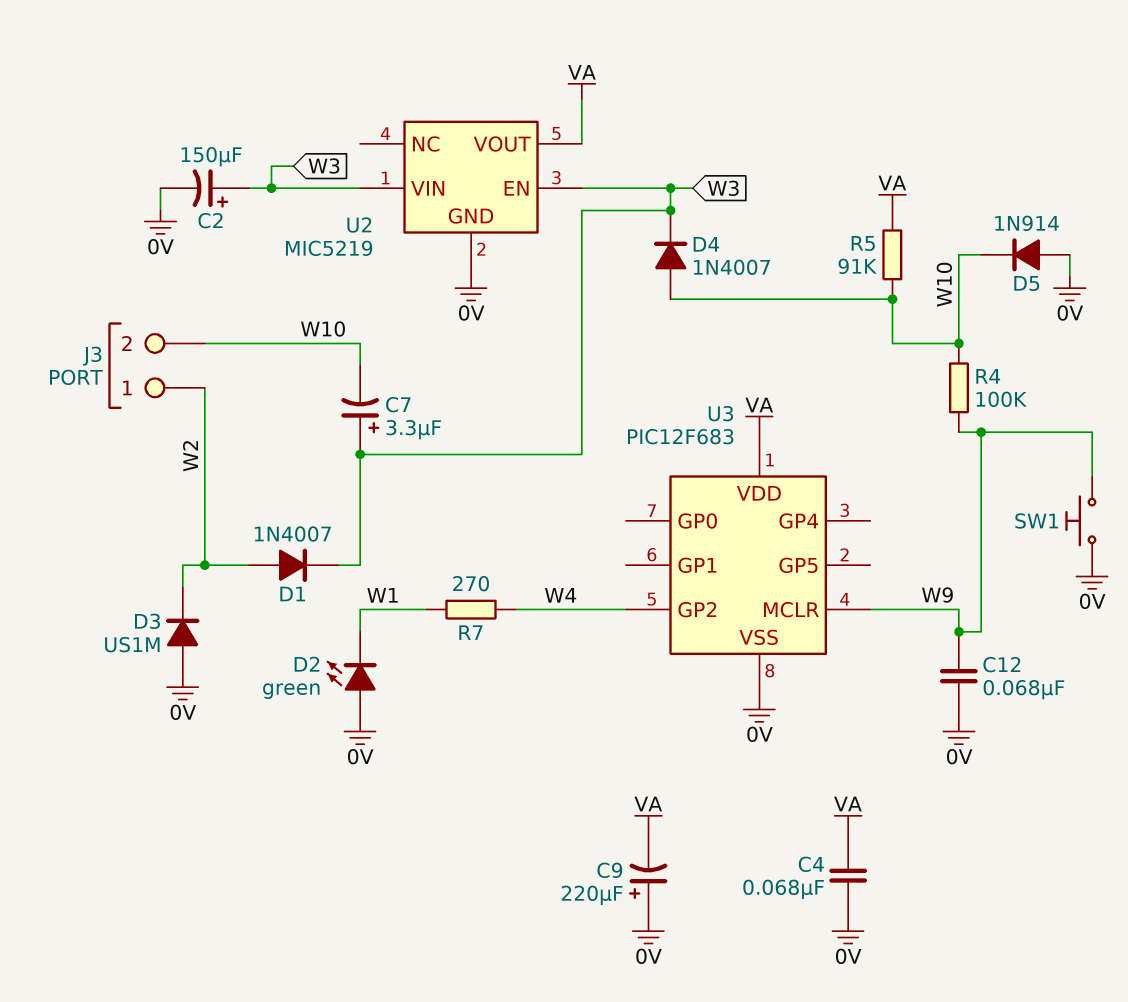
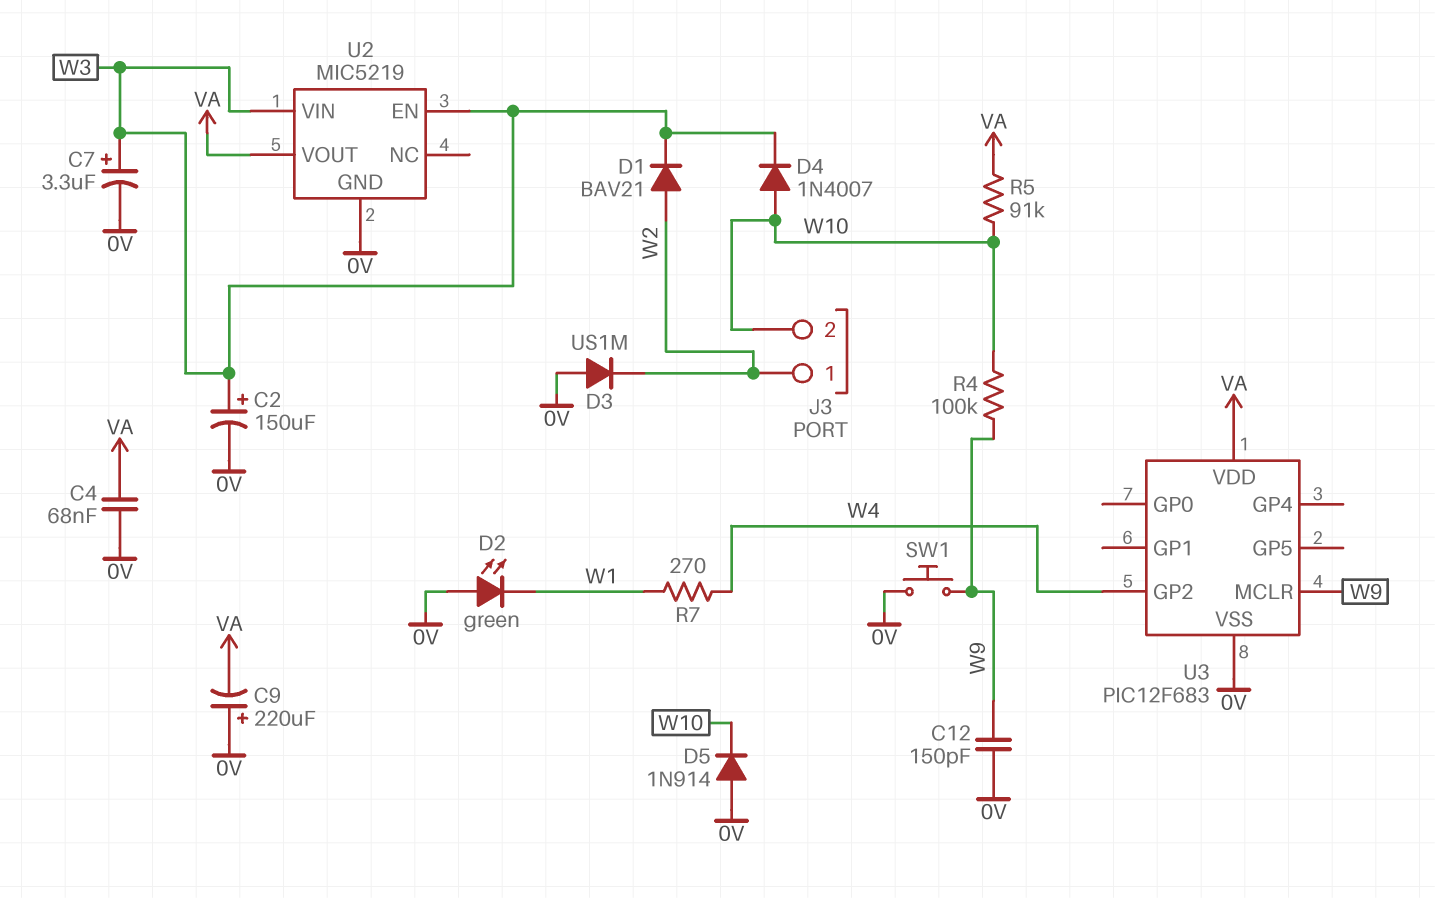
C7: 3.3uF (plus W3, minus W10) -> 3.3uF (plus W3, minus 0V)
C12: 68nF (0V, W9) -> 150pF (0V, W9)
D1: diode 1N4007 (A W2, K W3) -> diode BAV21 (A W2, K W3)

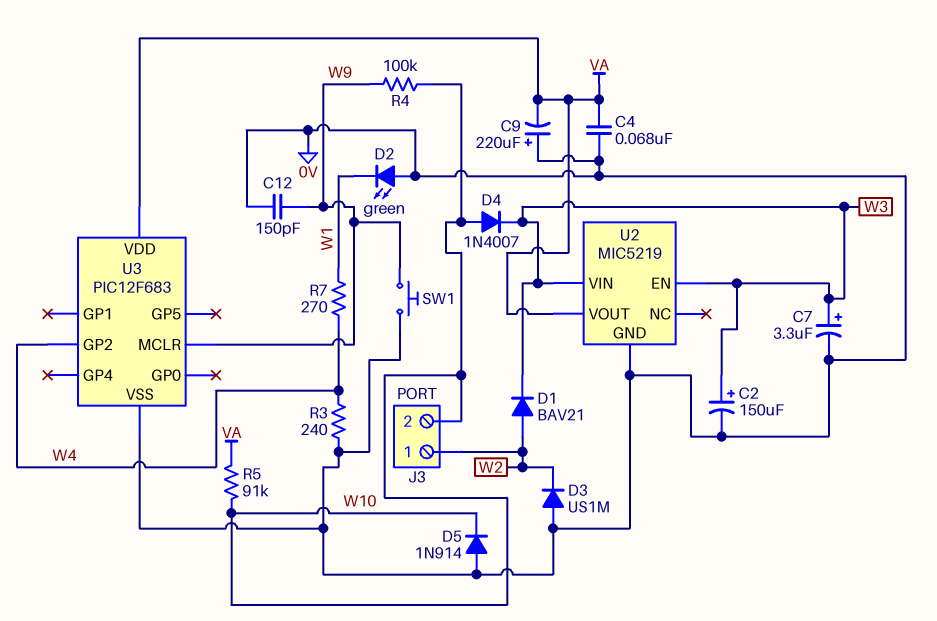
R3: none -> 240 (0V, W4)

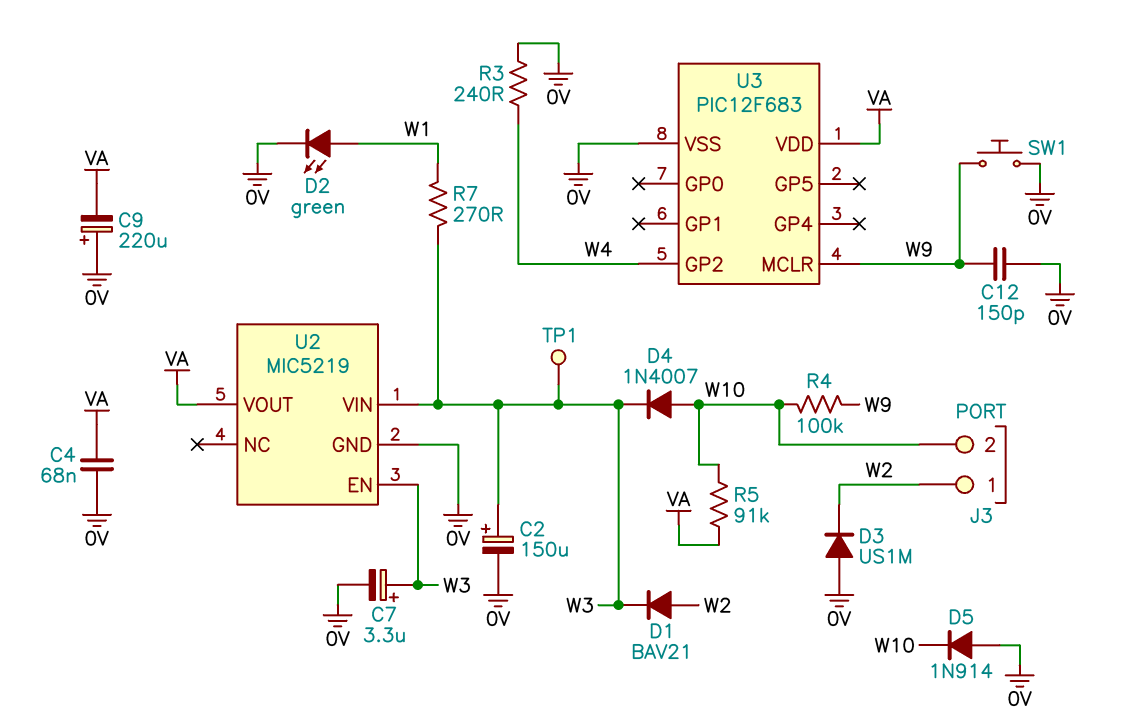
D2: LED green (A 0V, K W1) -> LED green (A W1, K 0V)
R7: 270 (W1, W4) -> 270 (W1, W3)
TP1: none -> test point (W3)

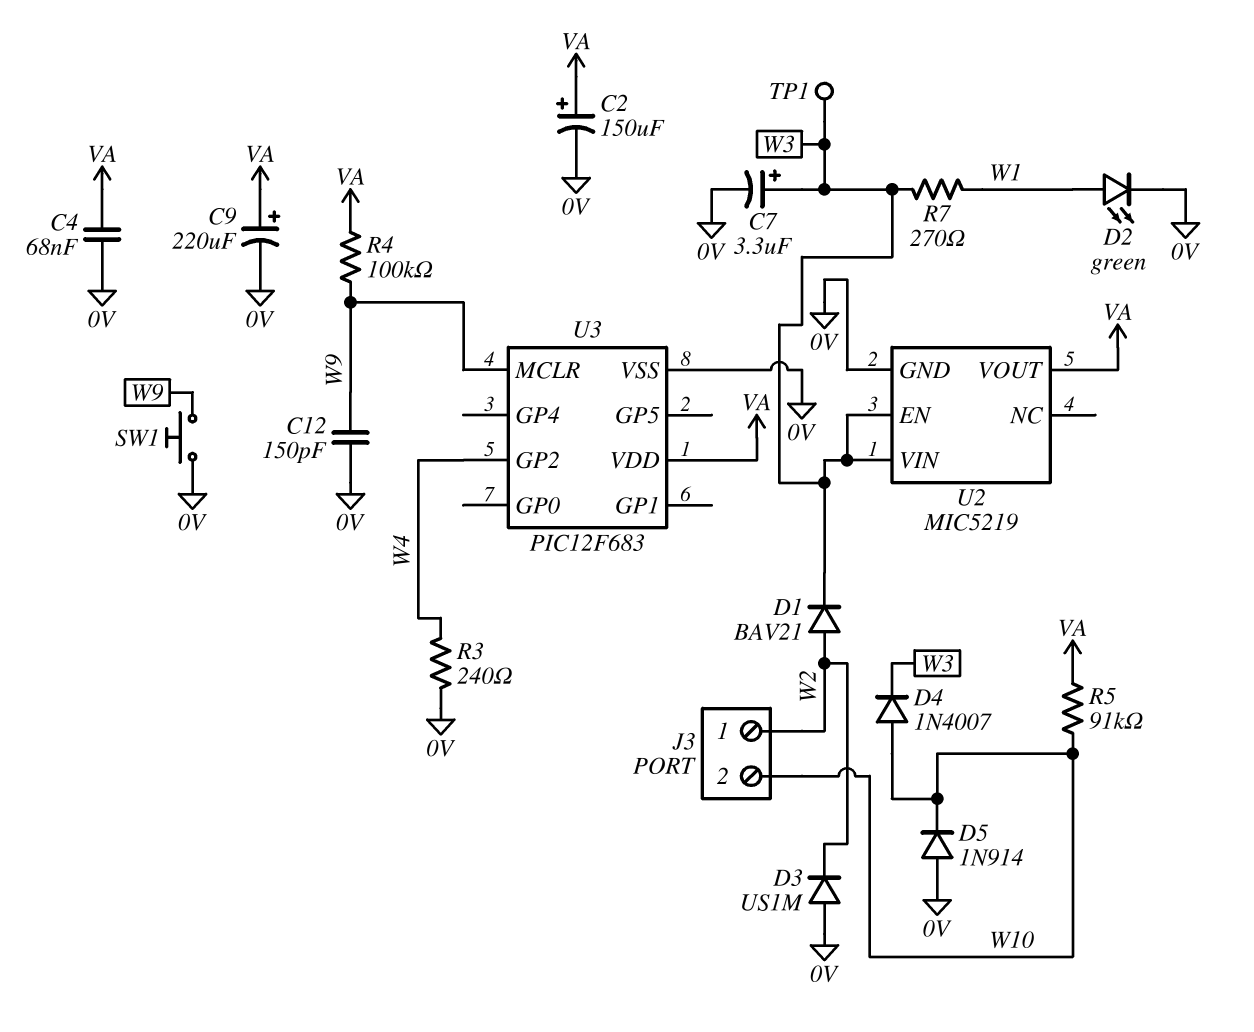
C2: 150uF (plus W3, minus 0V) -> 150uF (plus VA, minus 0V)
C9: 220uF (plus 0V, minus VA) -> 220uF (plus VA, minus 0V)
R4: 100k (W9, W10) -> 100k (VA, W9)

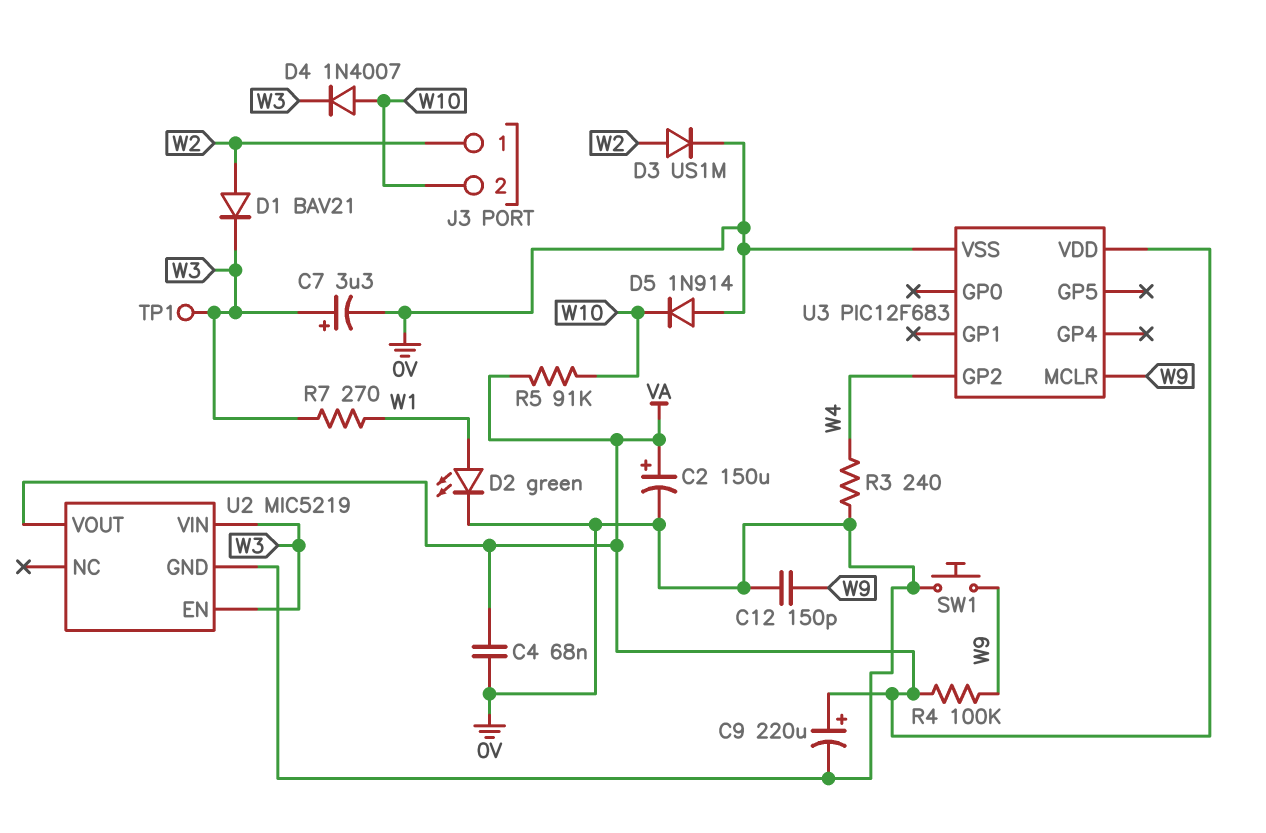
D3: diode US1M (A 0V, K W2) -> diode US1M (A W2, K 0V)

